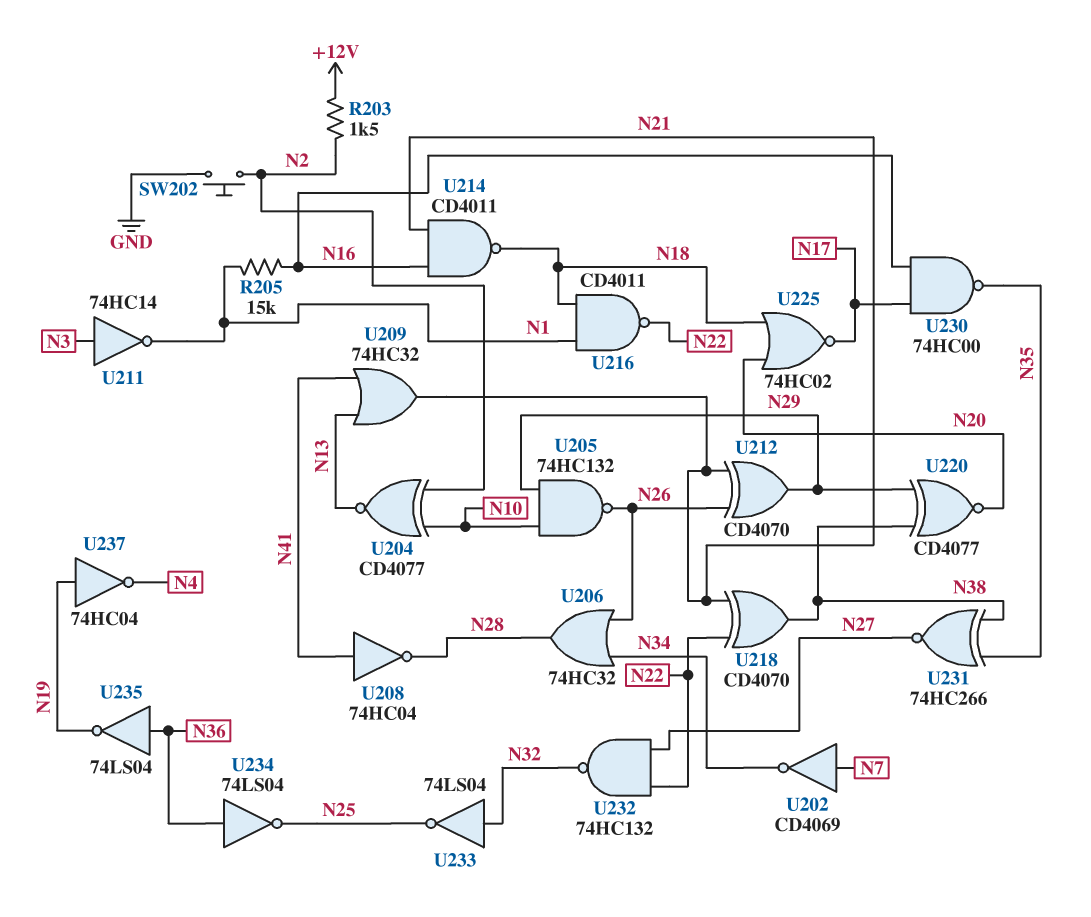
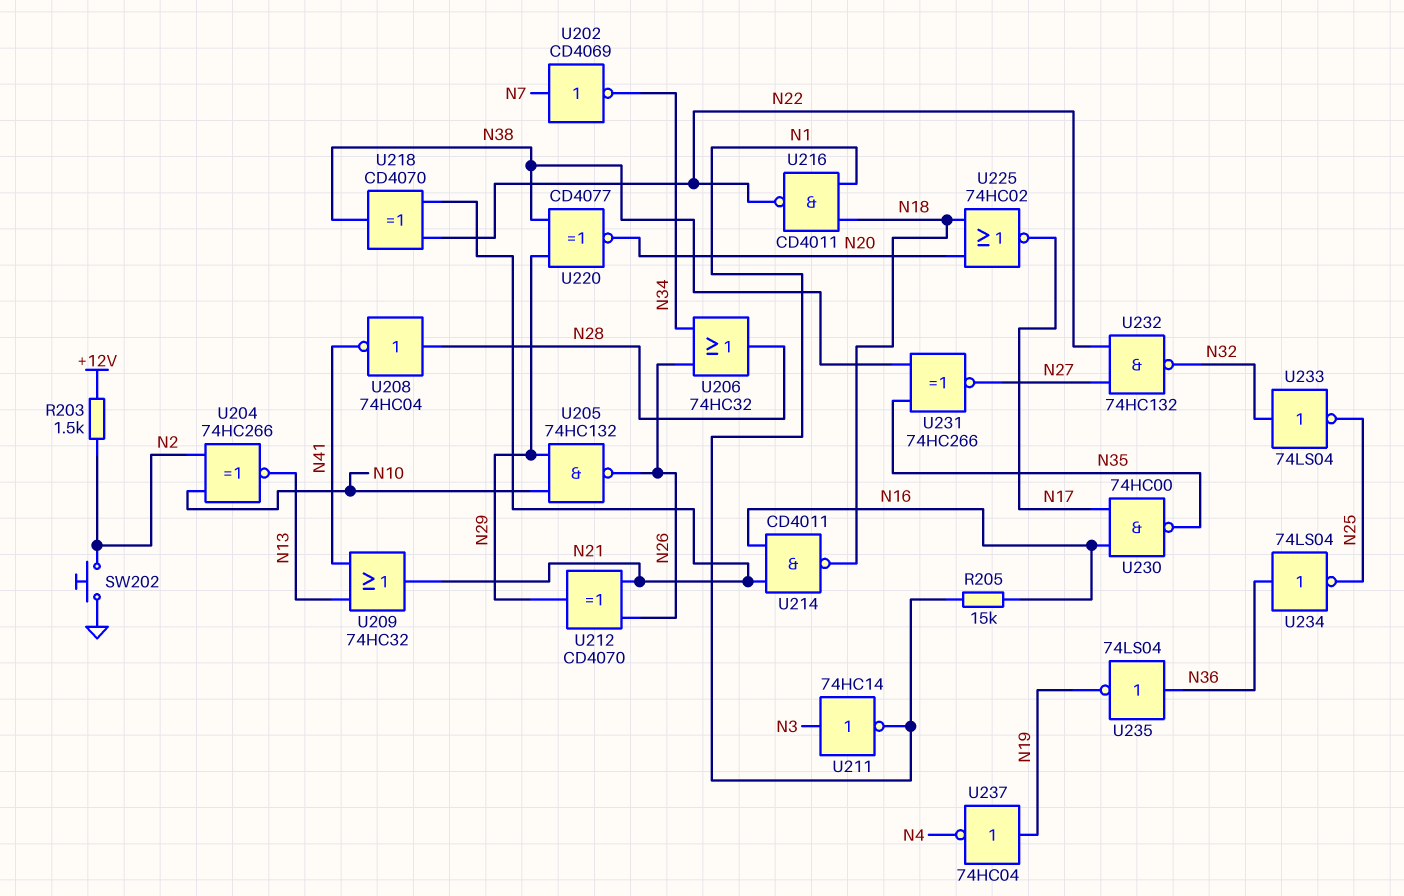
U204: XNOR CD4077 (in N2, in N10, out N13) -> XNOR 74HC266 (in N2, in N10, out N13)
U208: NOT 74HC04 (in N41, out N28) -> NOT 74HC04 (in N28, out N41)

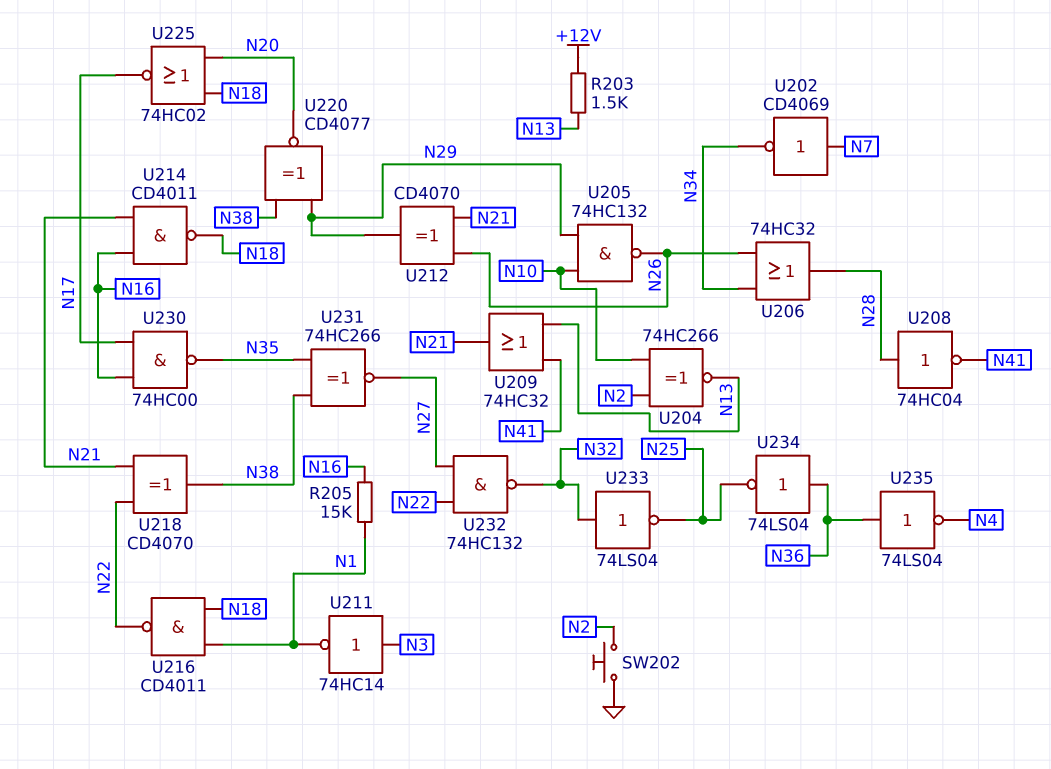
R203: 1.5k (+12V, N2) -> 1.5k (+12V, N13)
U235: NOT 74LS04 (in N36, out N19) -> NOT 74LS04 (in N36, out N4)
U237: NOT 74HC04 (in N19, out N4) -> none

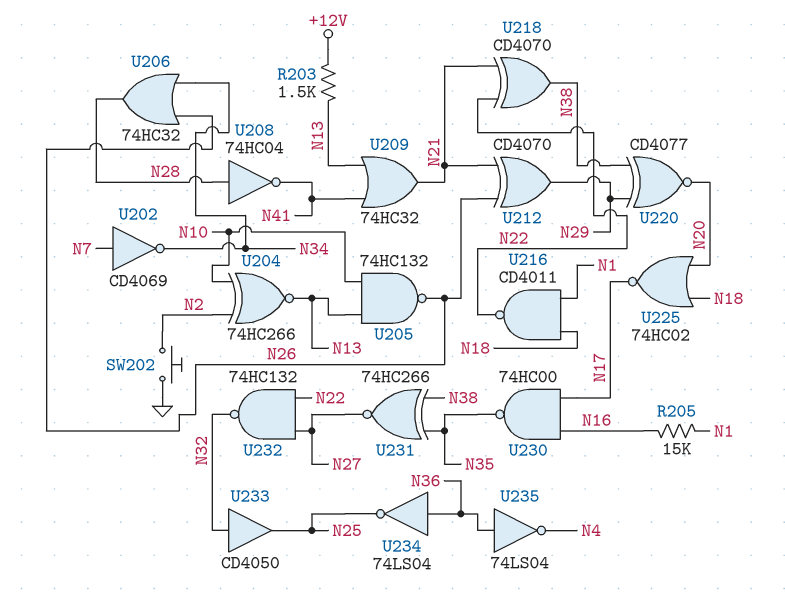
U205: NAND 74HC132 (in N10, in N29, out N26) -> NAND 74HC132 (in N10, in N13, out N26)
U211: NOT 74HC14 (in N3, out N1) -> none
U214: NAND CD4011 (in N16, in N21, out N18) -> none
U233: NOT 74LS04 (in N32, out N25) -> buffer CD4050 (in N32, out N25)

